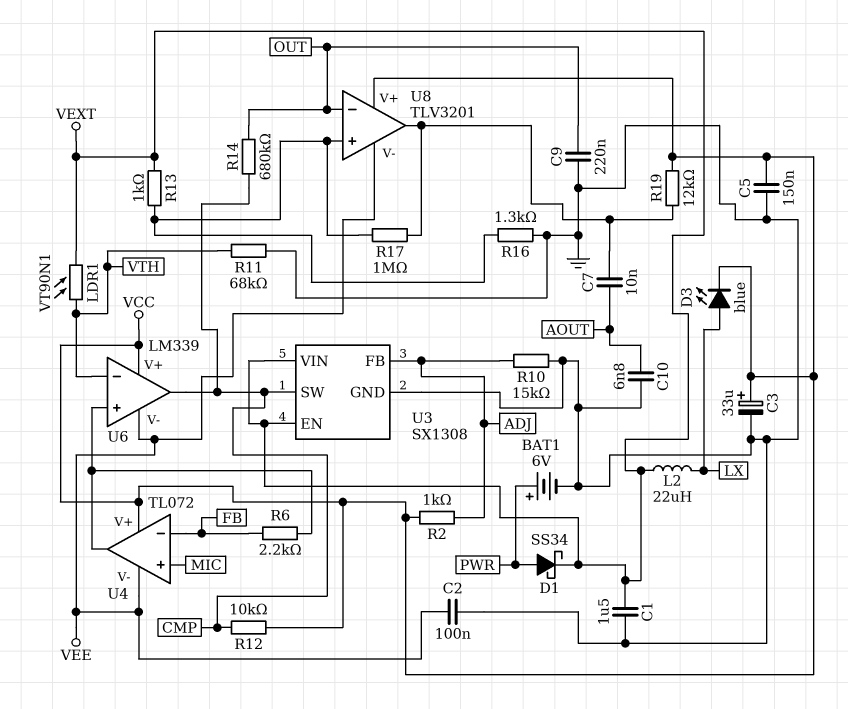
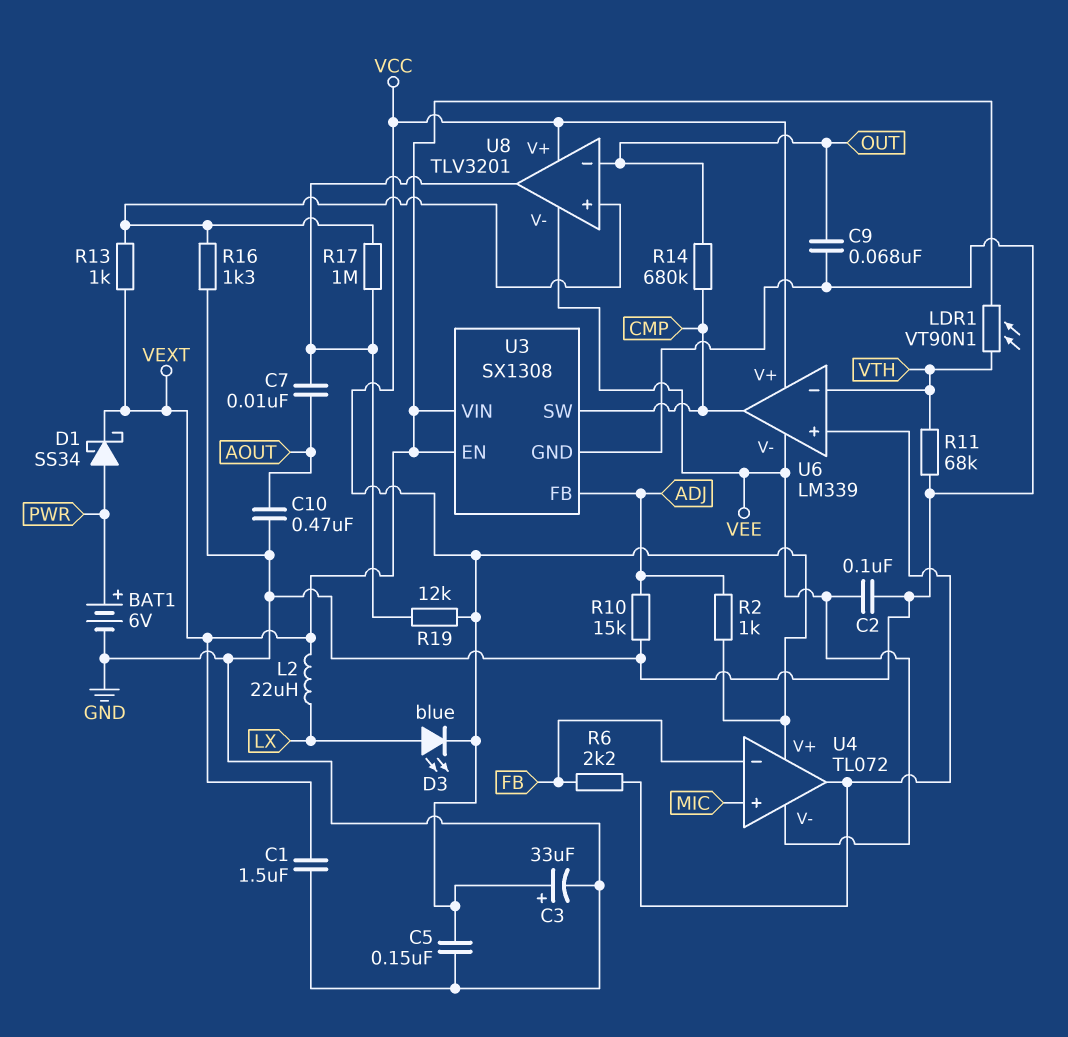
C9: 220nF (GND, OUT) -> 68nF (GND, OUT)
C10: 6.8nF (AOUT, GND) -> 470nF (AOUT, GND)
R12: 10k (CMP, VCC) -> none

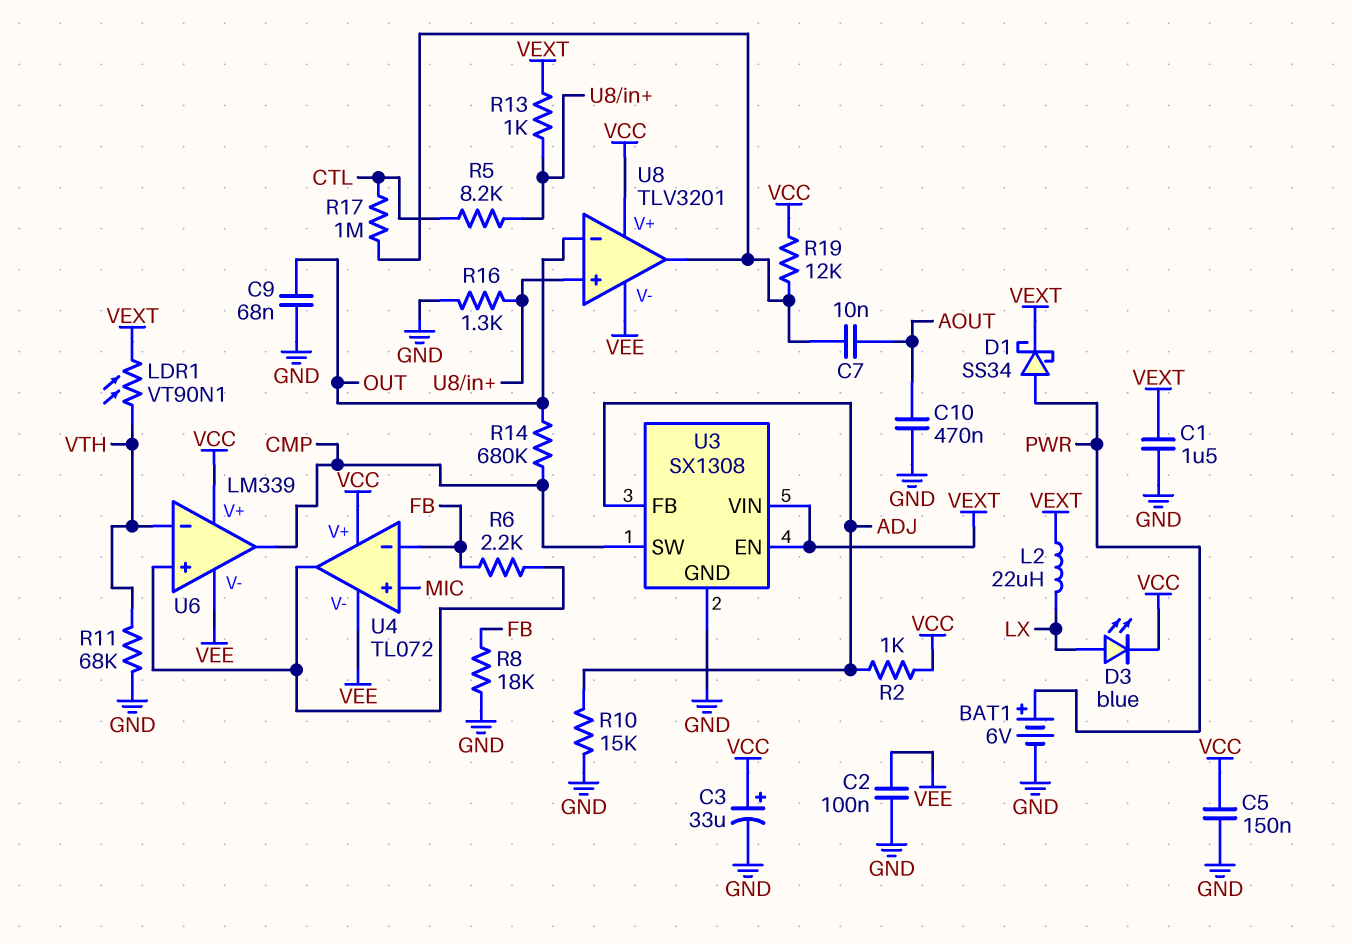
R5: none -> 8.2k (CTL, U8/in+)
R8: none -> 18k (FB, GND)
R17: 1M (U8/in+, U8/out) -> 1M (CTL, U8/out)

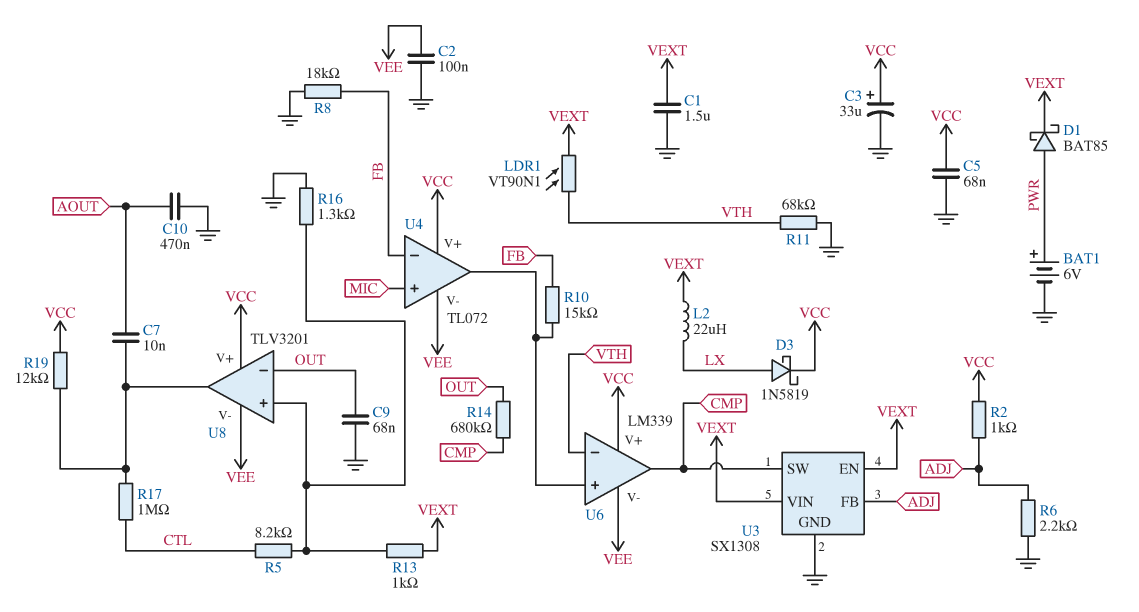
C5: 150nF (GND, VCC) -> 68nF (GND, VCC)
D1: schottky SS34 (A PWR, K VEXT) -> schottky BAT85 (A PWR, K VEXT)
D3: LED blue (A LX, K VCC) -> schottky 1N5819 (A LX, K VCC)
R6: 2.2k (FB, U4/out) -> 2.2k (ADJ, GND)
R10: 15k (ADJ, GND) -> 15k (FB, U4/out)

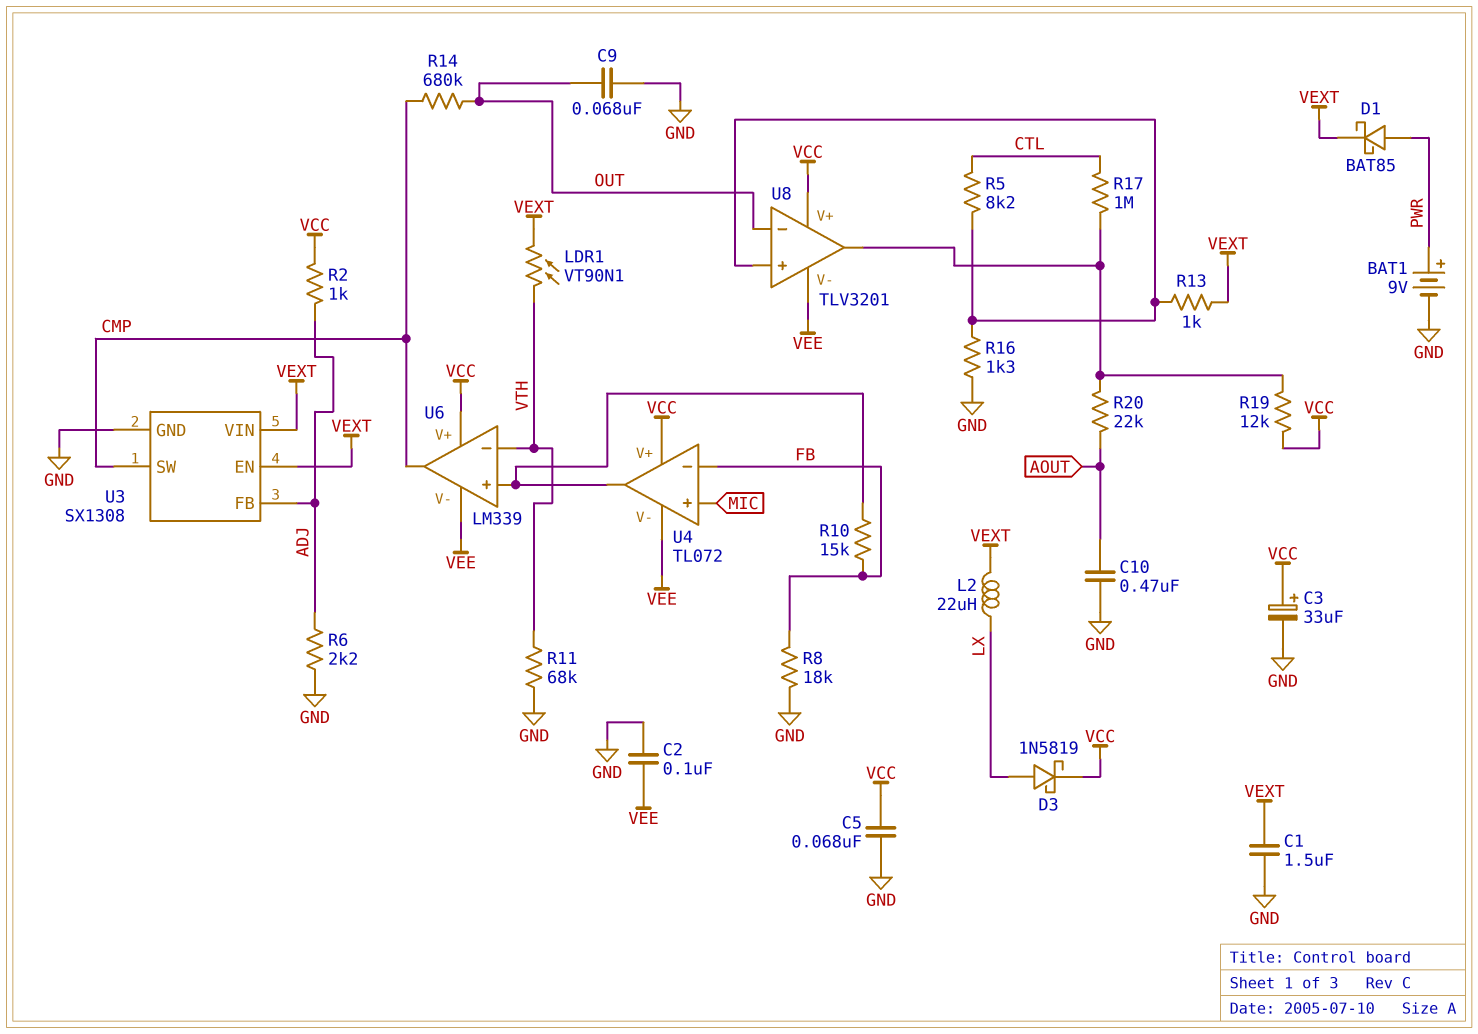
BAT1: 6V (plus PWR, minus GND) -> 9V (plus PWR, minus GND)
C7: 10nF (AOUT, U8/out) -> none
R20: none -> 22k (AOUT, U8/out)

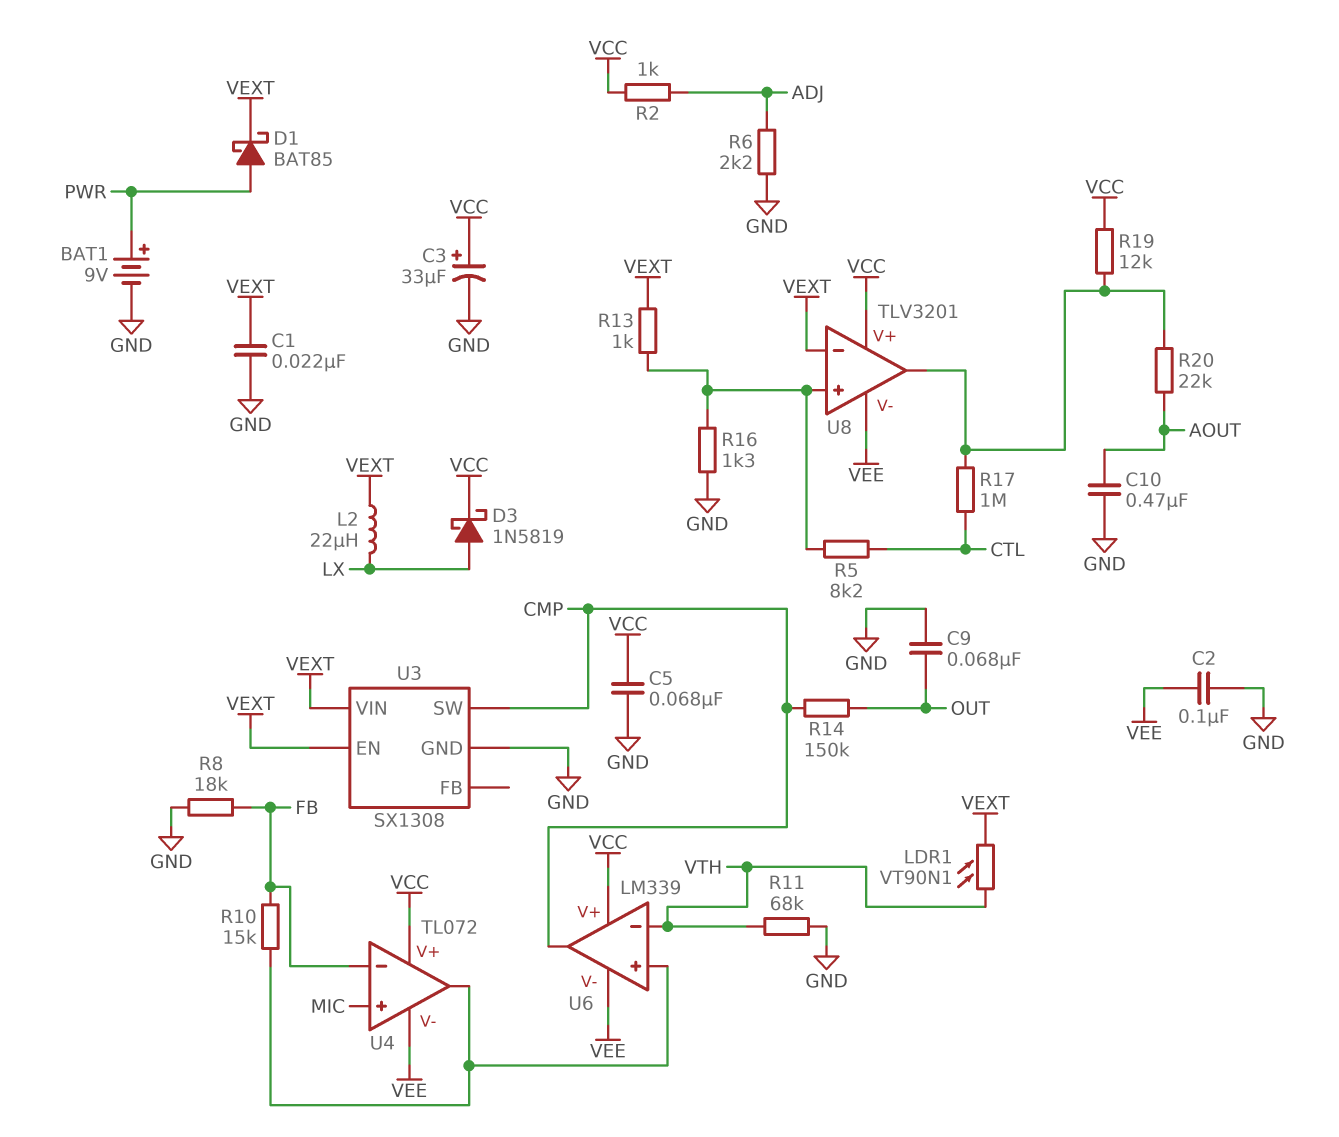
C1: 1.5uF (GND, VEXT) -> 22nF (GND, VEXT)
R14: 680k (CMP, OUT) -> 150k (CMP, OUT)
U3 pin FB: ADJ -> none
U8 pin in-: OUT -> VEXT

